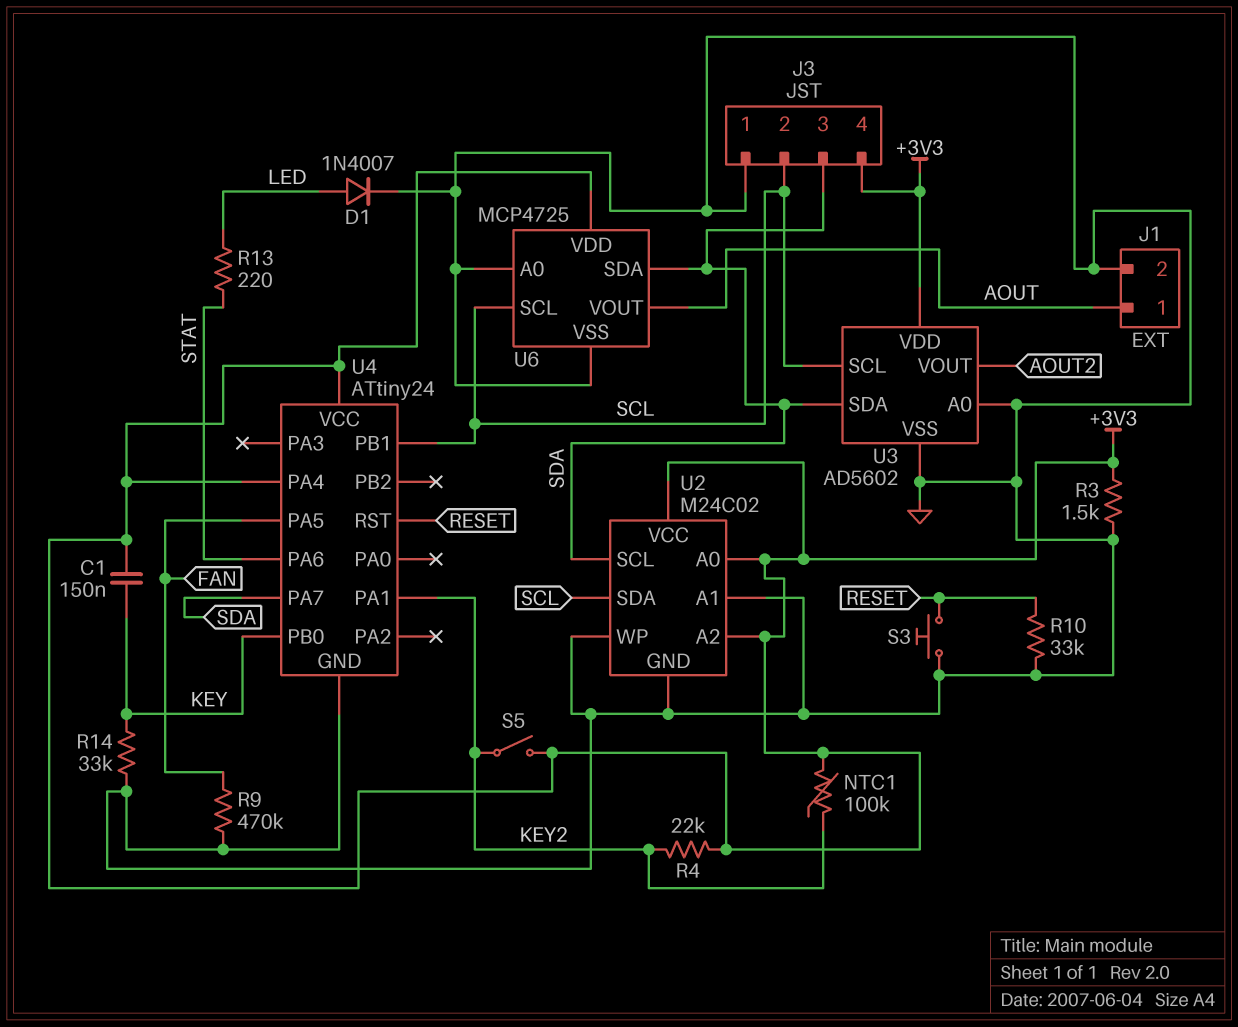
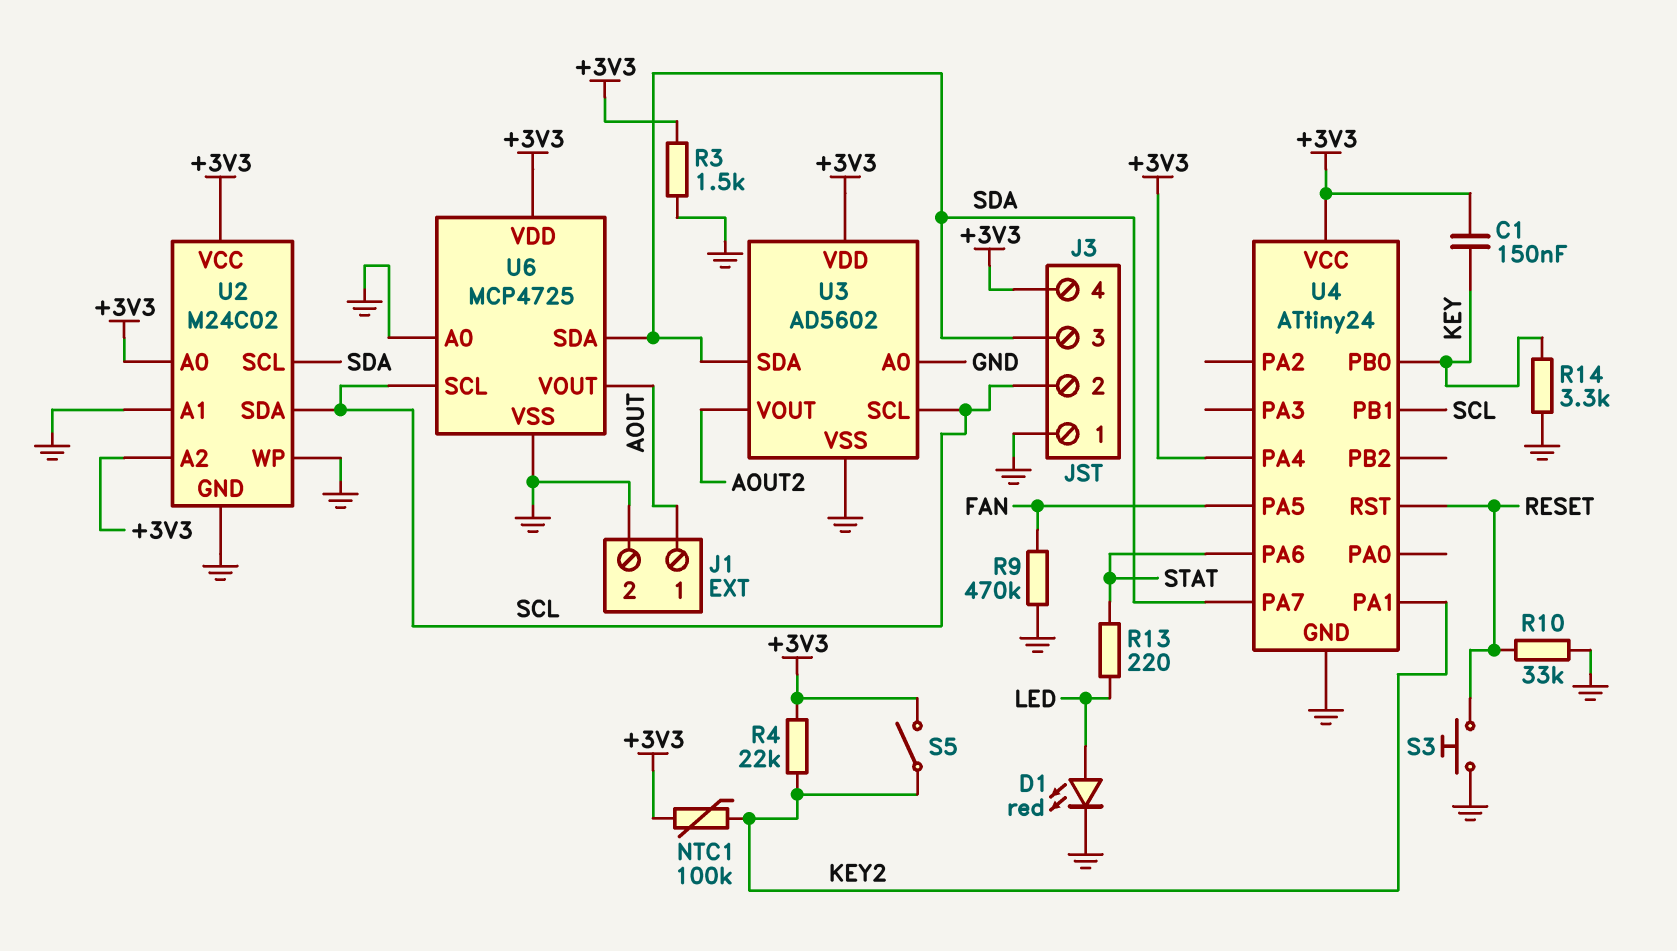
D1: diode 1N4007 (A LED, K GND) -> LED red (A LED, K GND)
R14: 33k (GND, KEY) -> 3.3k (GND, KEY)

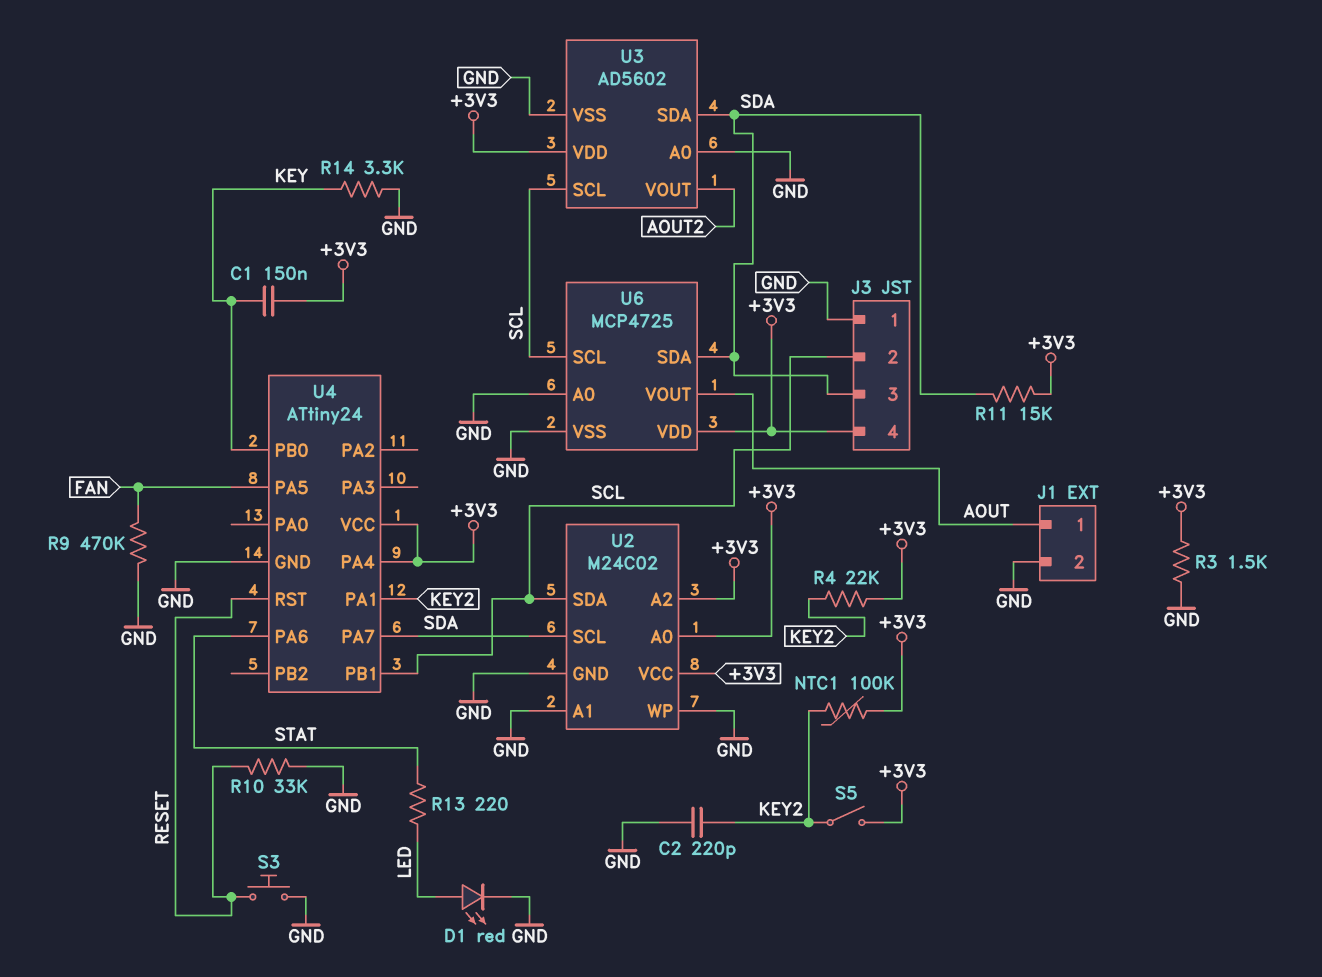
C2: none -> 220pF (GND, KEY2)
R11: none -> 15k (+3V3, SDA)

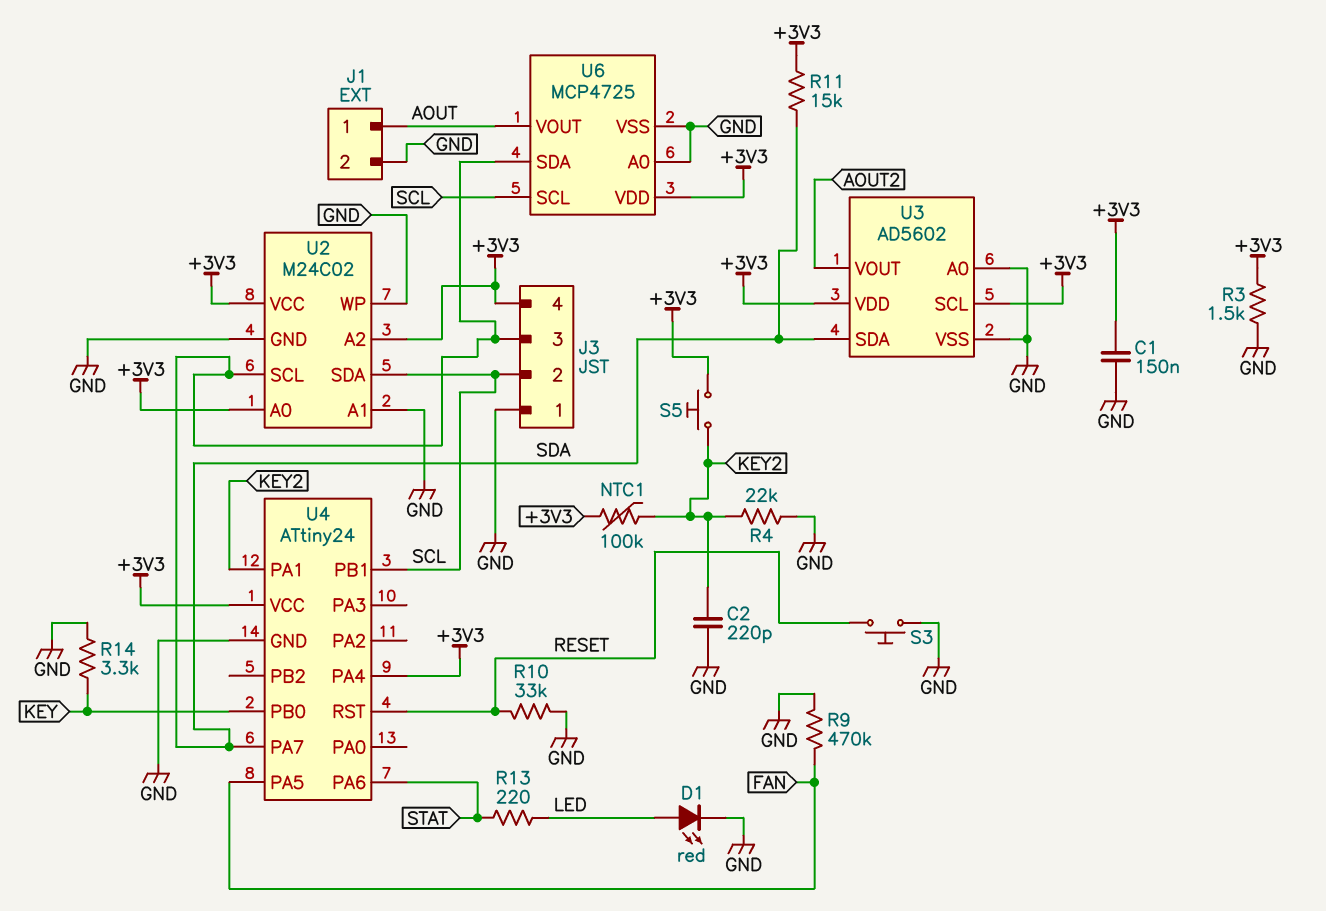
C1: 150nF (+3V3, KEY) -> 150nF (+3V3, GND)
R4: 22k (+3V3, KEY2) -> 22k (GND, KEY2)
S5: switch (+3V3, KEY2) -> button (+3V3, KEY2)
U3 pin SCL: SCL -> +3V3

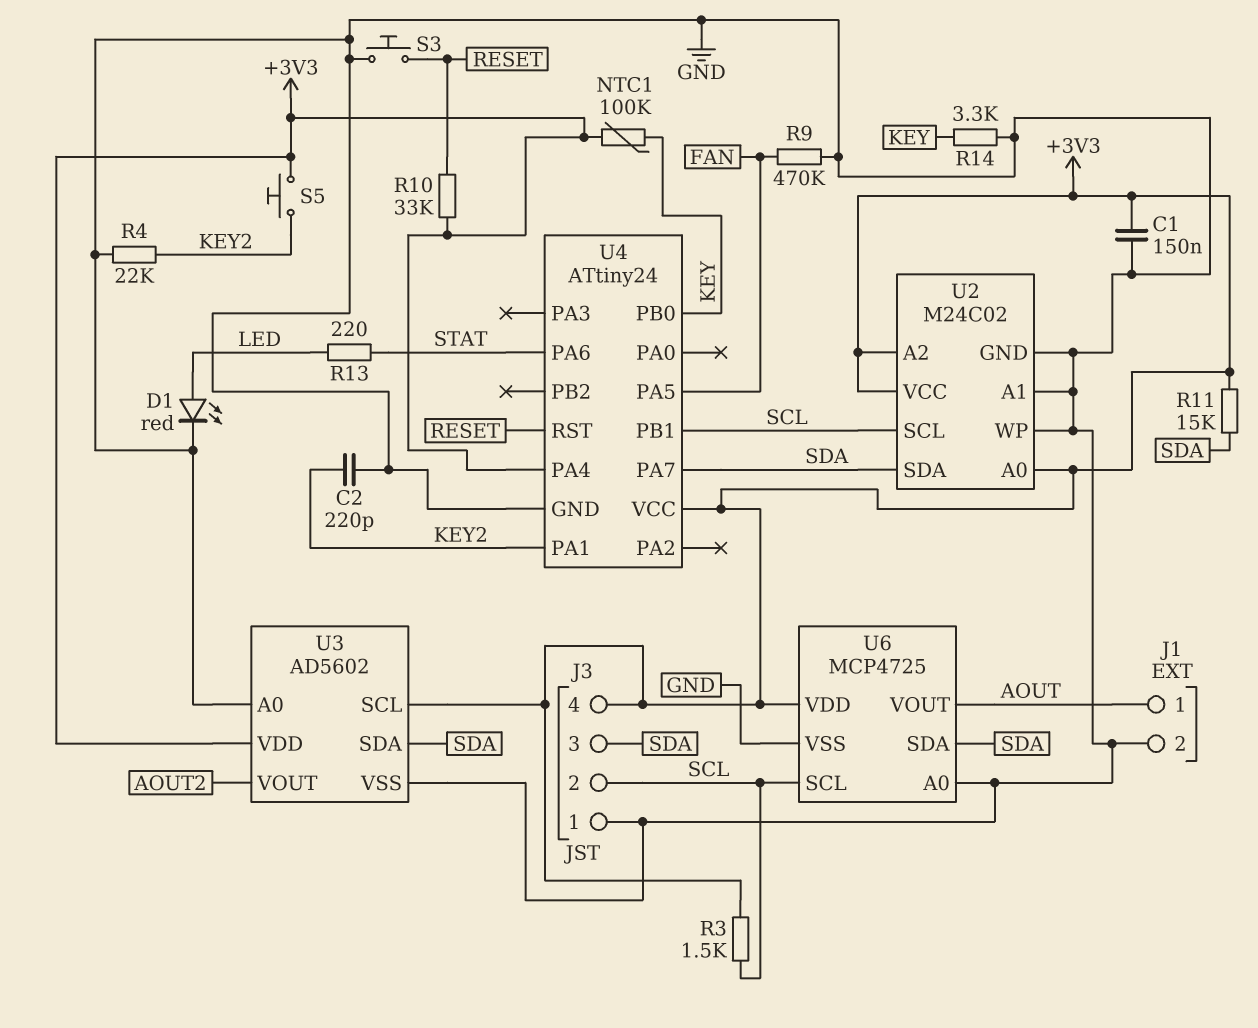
NTC1: 100k (+3V3, KEY2) -> 100k (+3V3, KEY)
R3: 1.5k (+3V3, GND) -> 1.5k (+3V3, SCL)
R10: 33k (GND, RESET) -> 33k (+3V3, RESET)
U2 pin SCL: SDA -> SCL
U2 pin SDA: SCL -> SDA

